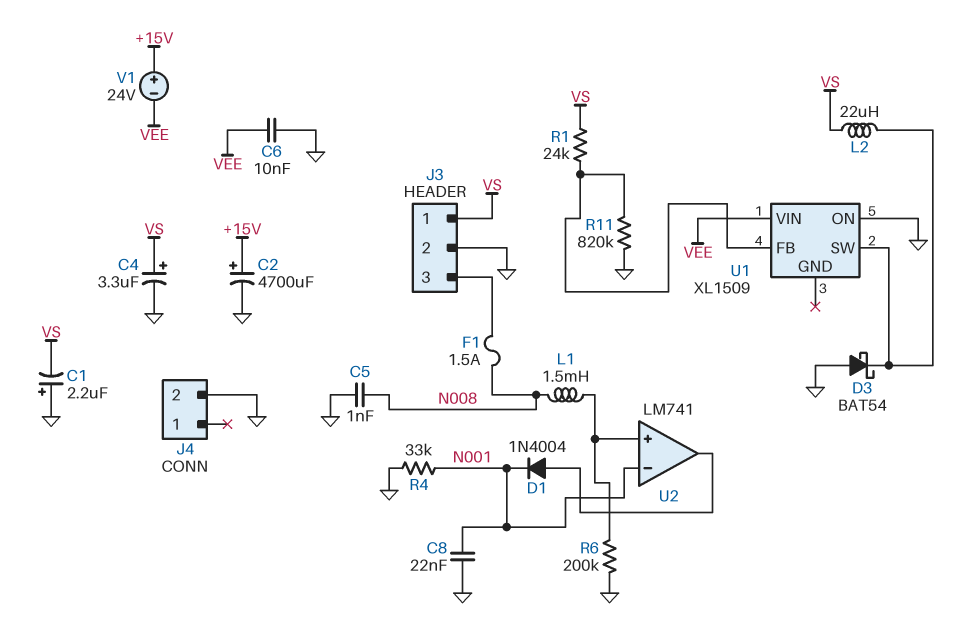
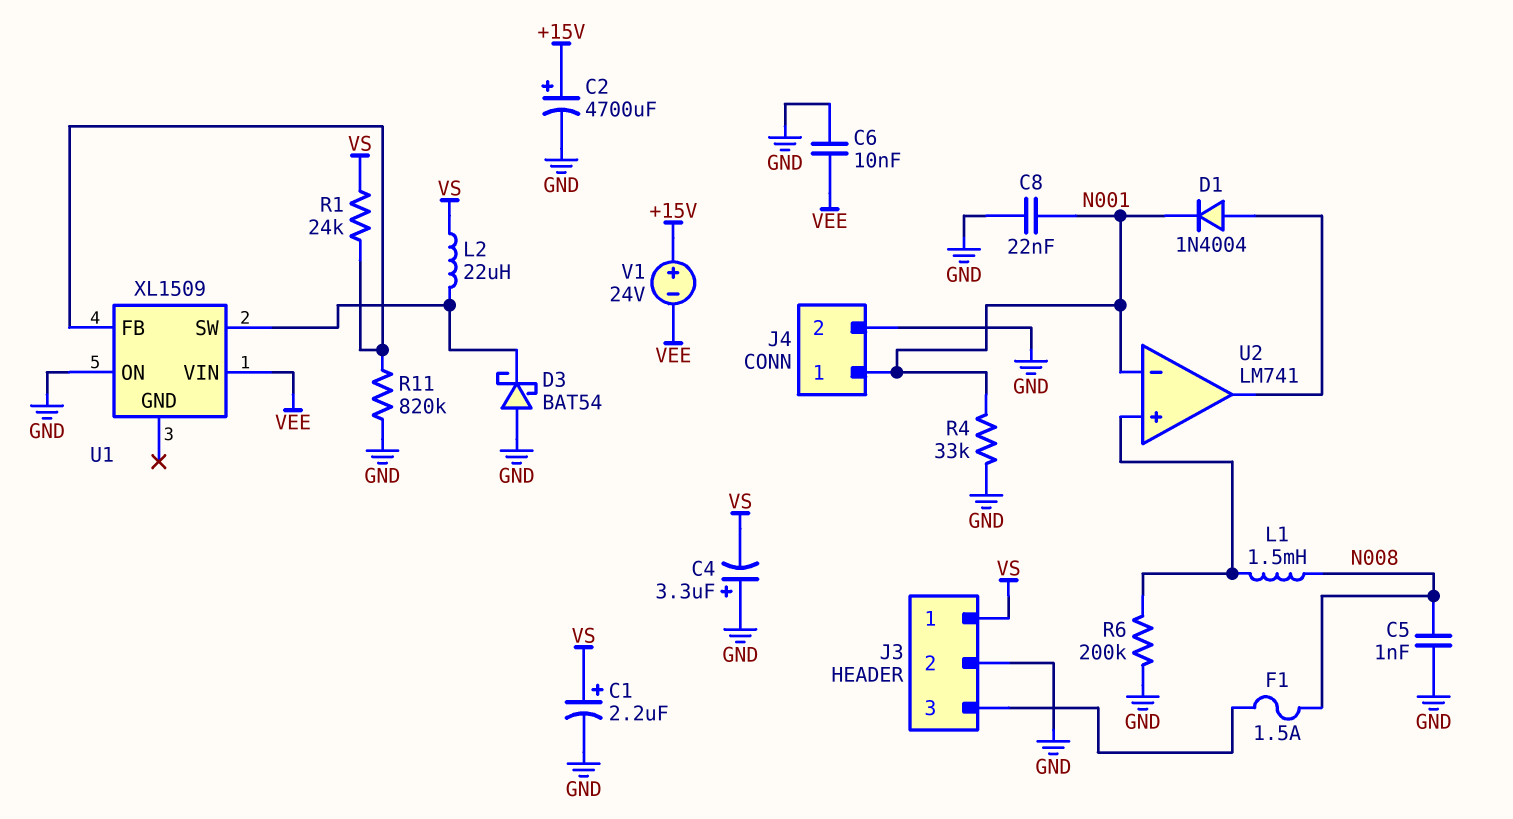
C1: 2.2uF (plus GND, minus VS) -> 2.2uF (plus VS, minus GND)
C4: 3.3uF (plus VS, minus GND) -> 3.3uF (plus GND, minus VS)
J4 pin 1: none -> N001

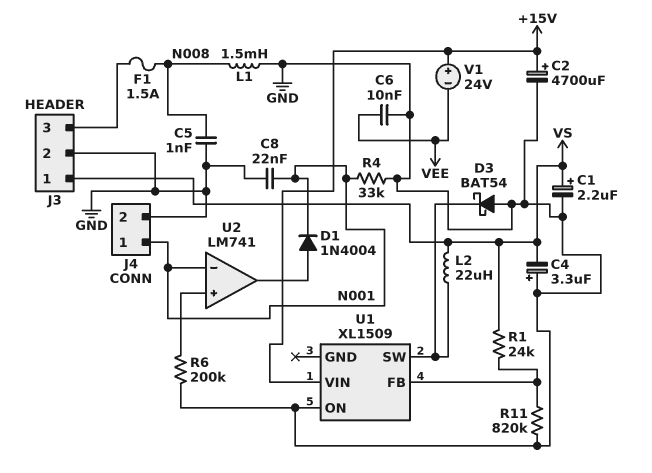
L1: 1.5mH (N008, U2/in+) -> 1.5mH (GND, N008)
U1 pin VIN: VEE -> +15V

